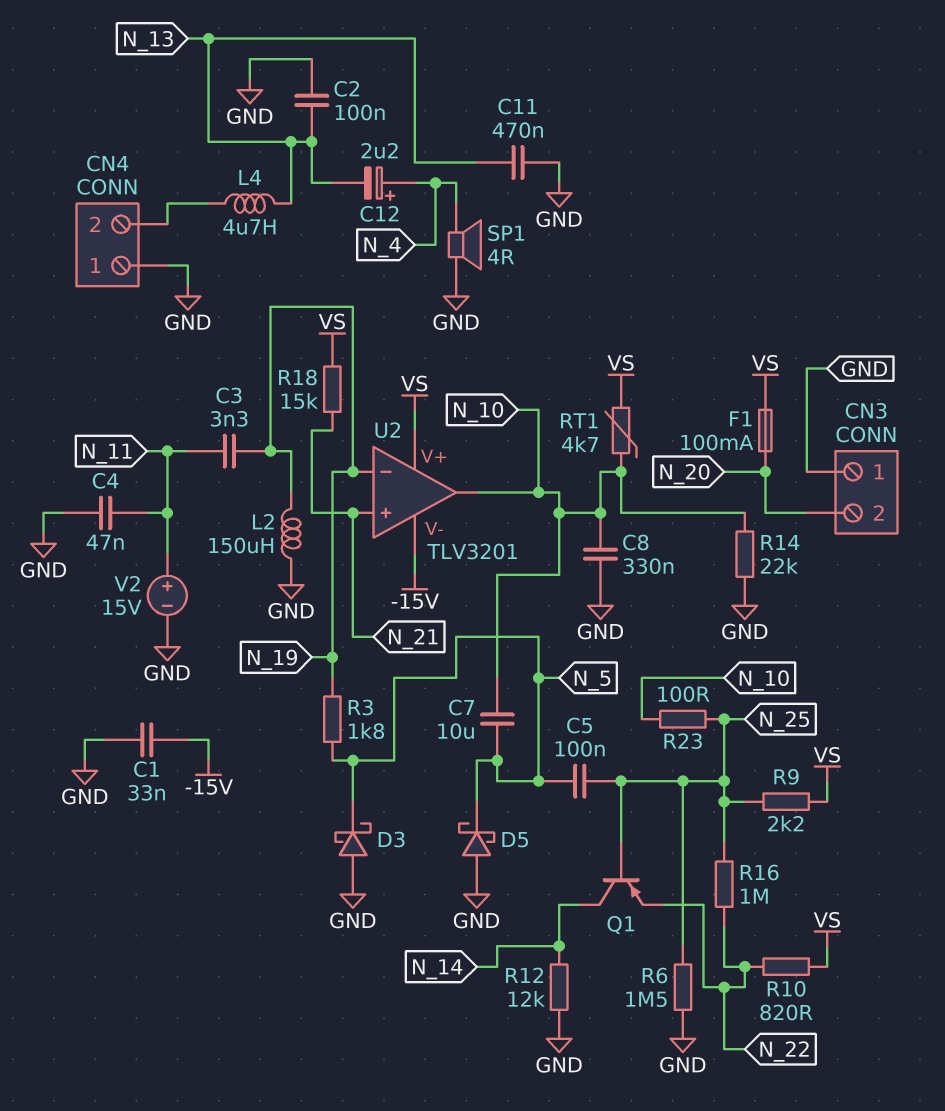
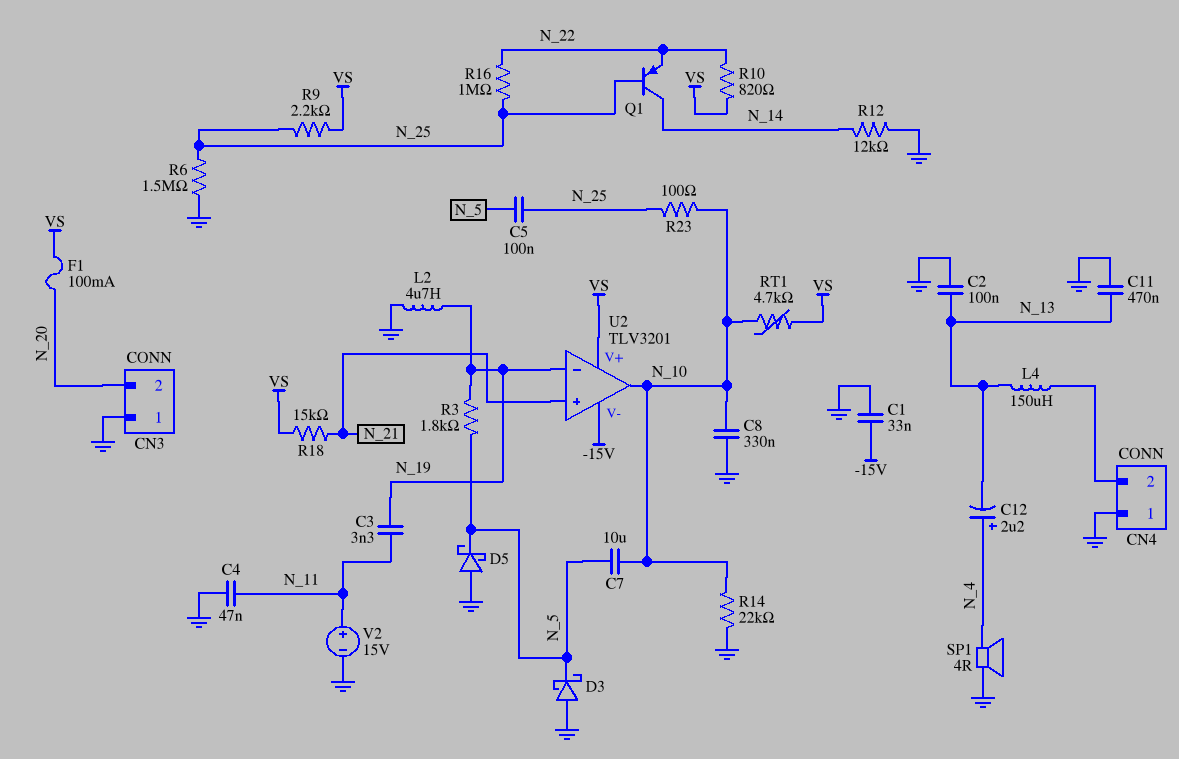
L2: 150uH (GND, N_19) -> 4.7uH (GND, N_19)
L4: 4.7uH (CN4/2, N_13) -> 150uH (CN4/2, N_13)

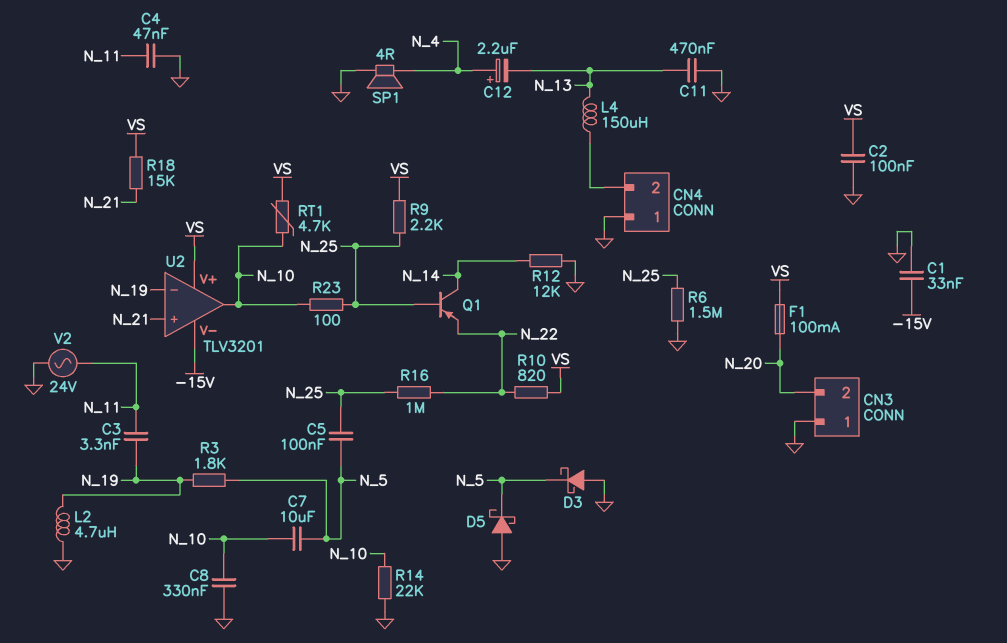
C2: 100nF (GND, N_13) -> 100nF (GND, VS)
V2: 15V (plus N_11, minus GND) -> AC 24V (GND, N_11)

